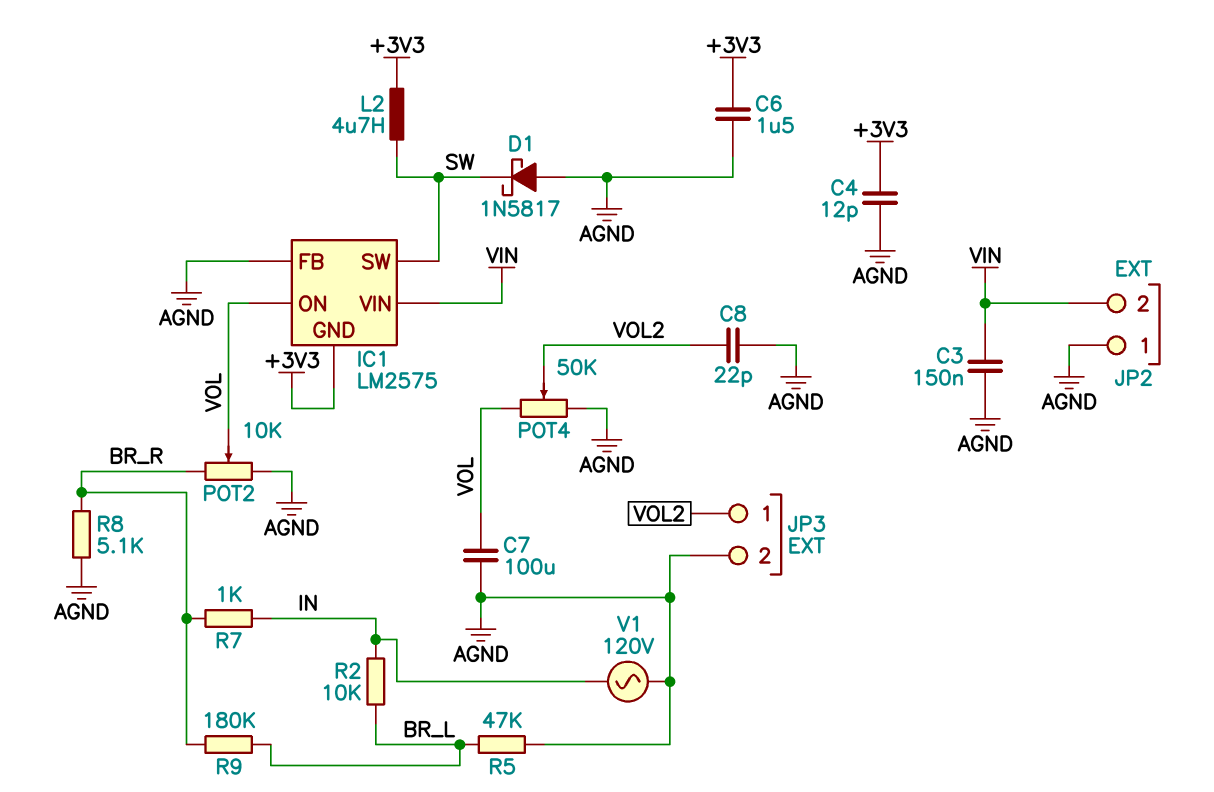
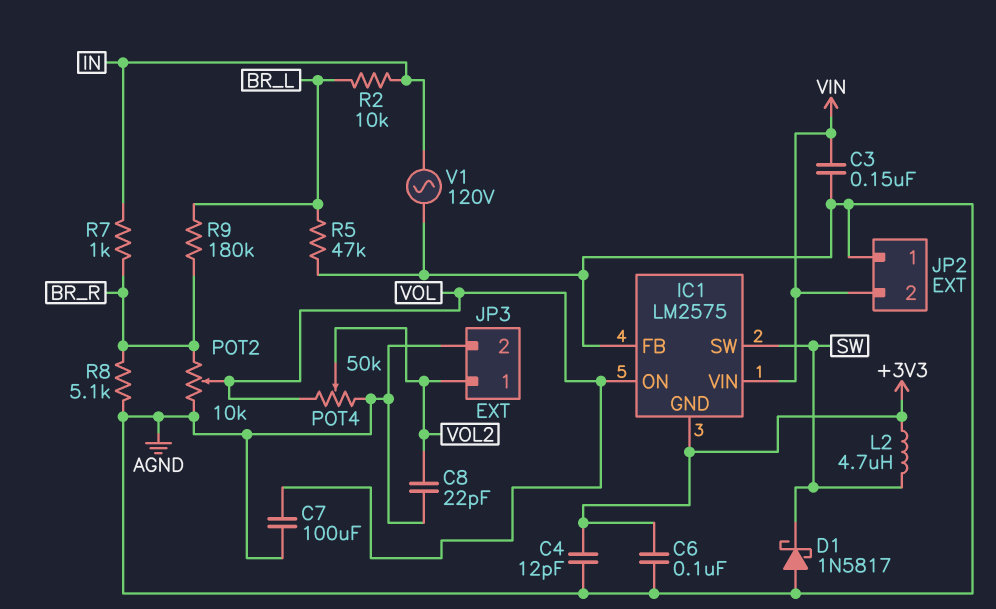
C6: 1.5uF (+3V3, AGND) -> 100nF (+3V3, AGND)

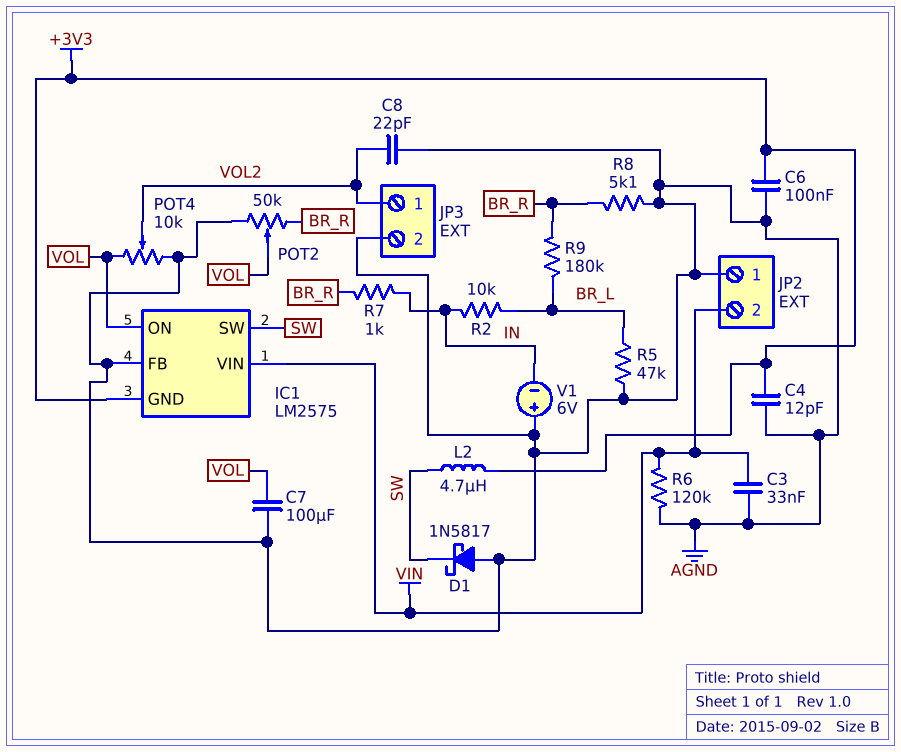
C3: 150nF (AGND, VIN) -> 33nF (AGND, VIN)
POT2: 10k (AGND, BR_R, wiper VOL) -> 50k (AGND, BR_R, wiper VOL)
POT4: 50k (AGND, VOL, wiper VOL2) -> 10k (AGND, VOL, wiper VOL2)
R6: none -> 120k (AGND, VIN)
V1: AC 120V (AGND, IN) -> 6V (plus AGND, minus IN)

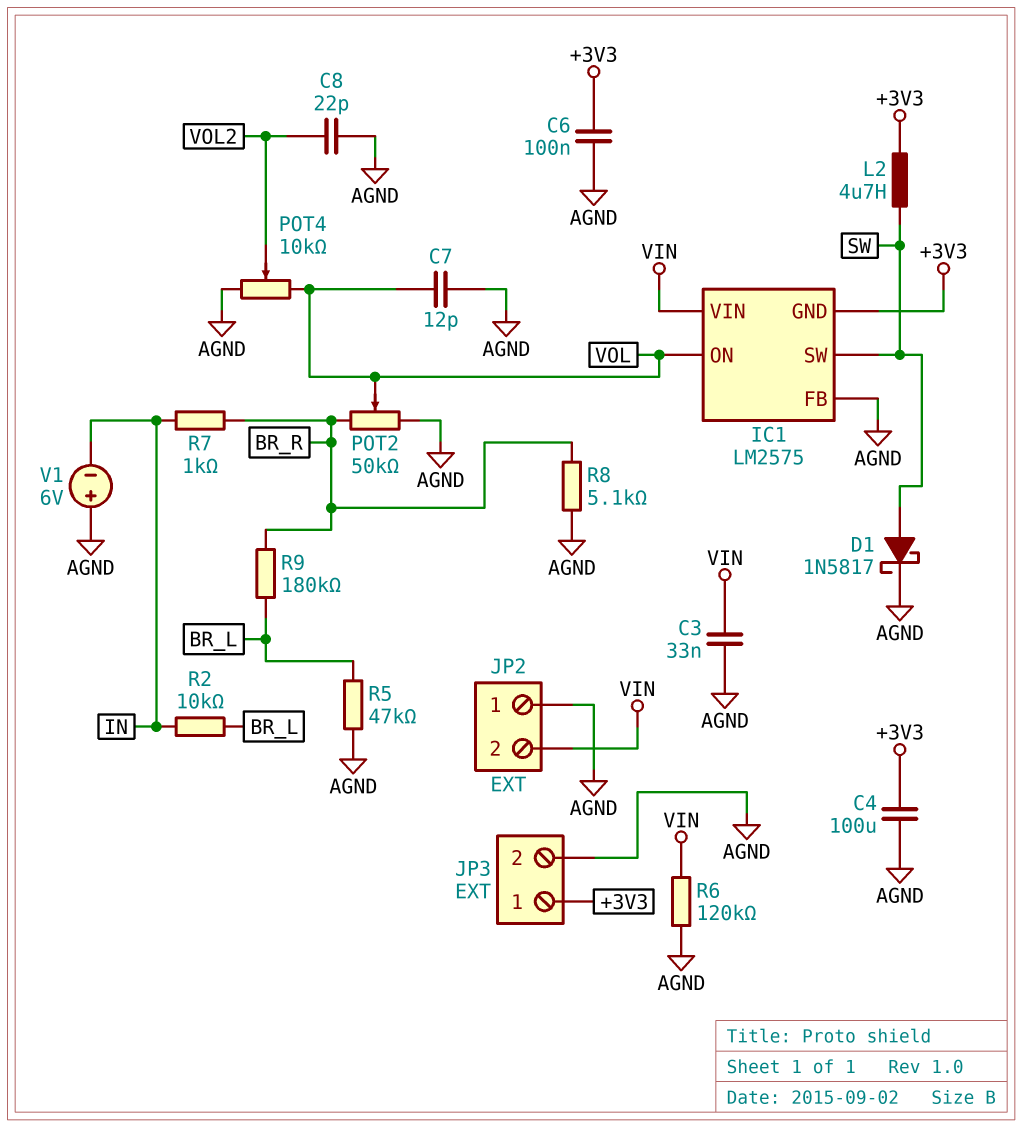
C4: 12pF (+3V3, AGND) -> 100uF (+3V3, AGND)
C7: 100uF (AGND, VOL) -> 12pF (AGND, VOL)
D1: schottky 1N5817 (A AGND, K SW) -> schottky 1N5817 (A SW, K AGND)
JP3 pin 1: VOL2 -> +3V3

